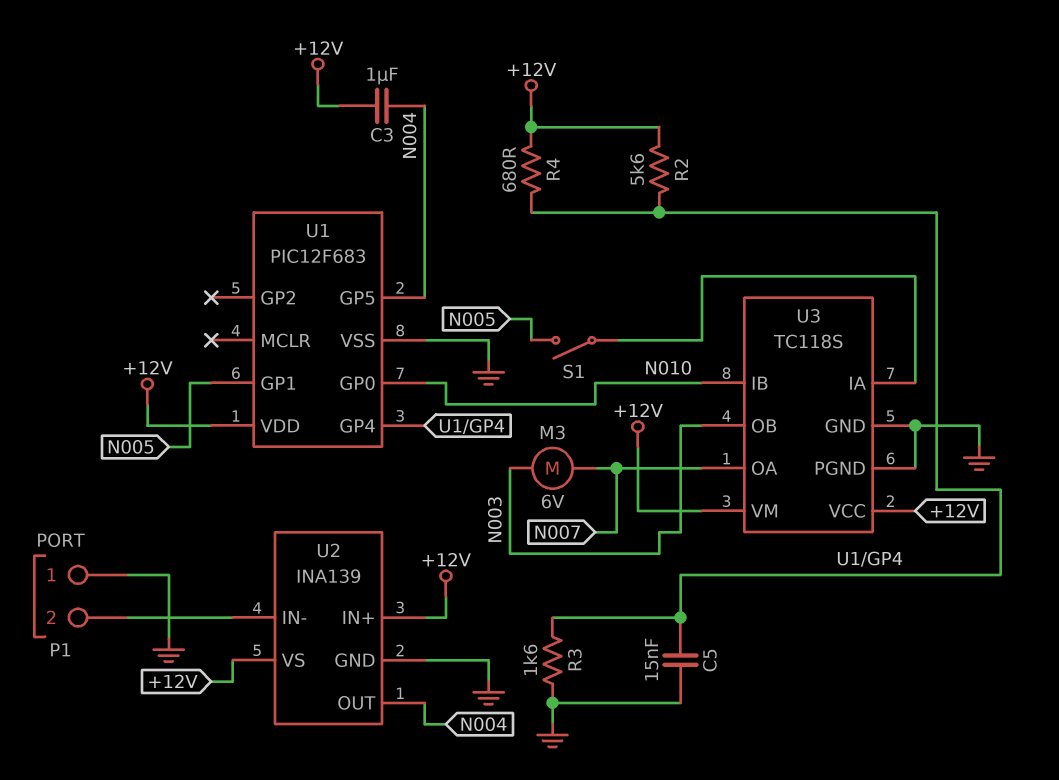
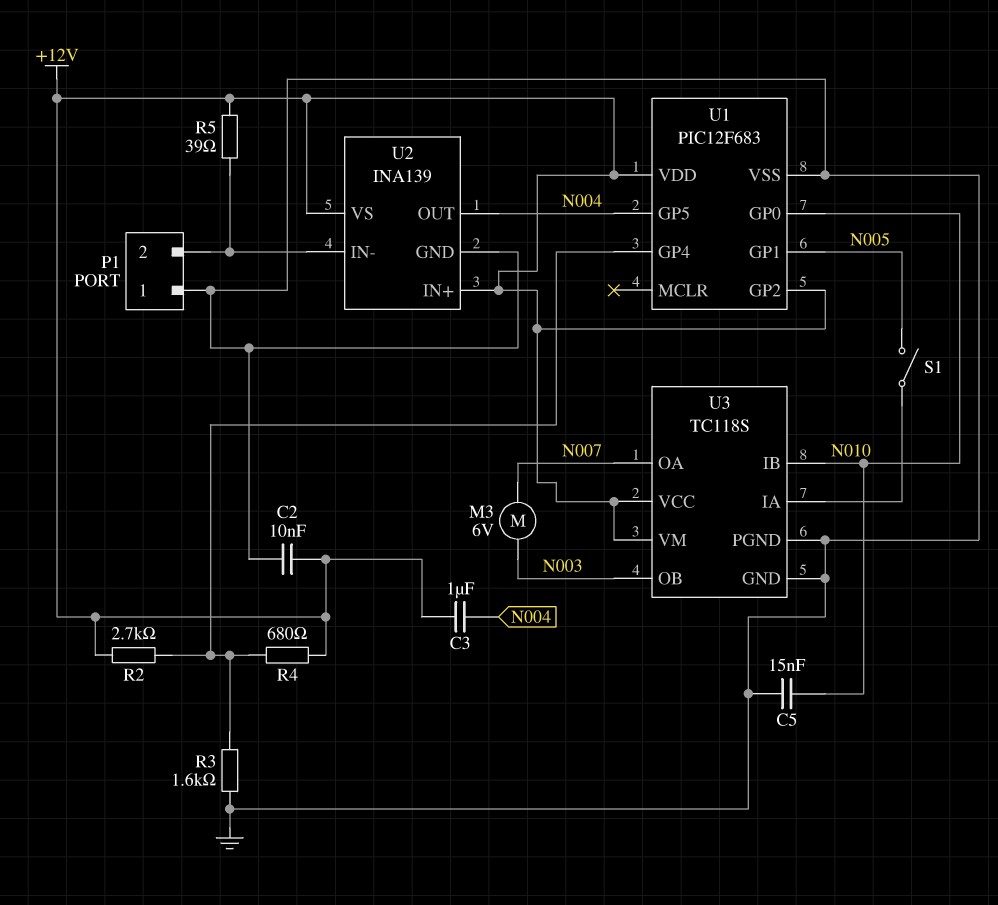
C2: none -> 10nF (+12V, GND)
C5: 15nF (GND, U1/GP4) -> 15nF (GND, N010)
R2: 5.6k (+12V, U1/GP4) -> 2.7k (+12V, U1/GP4)
R5: none -> 39 (+12V, P1/2)
U1 pin GP2: none -> +12V

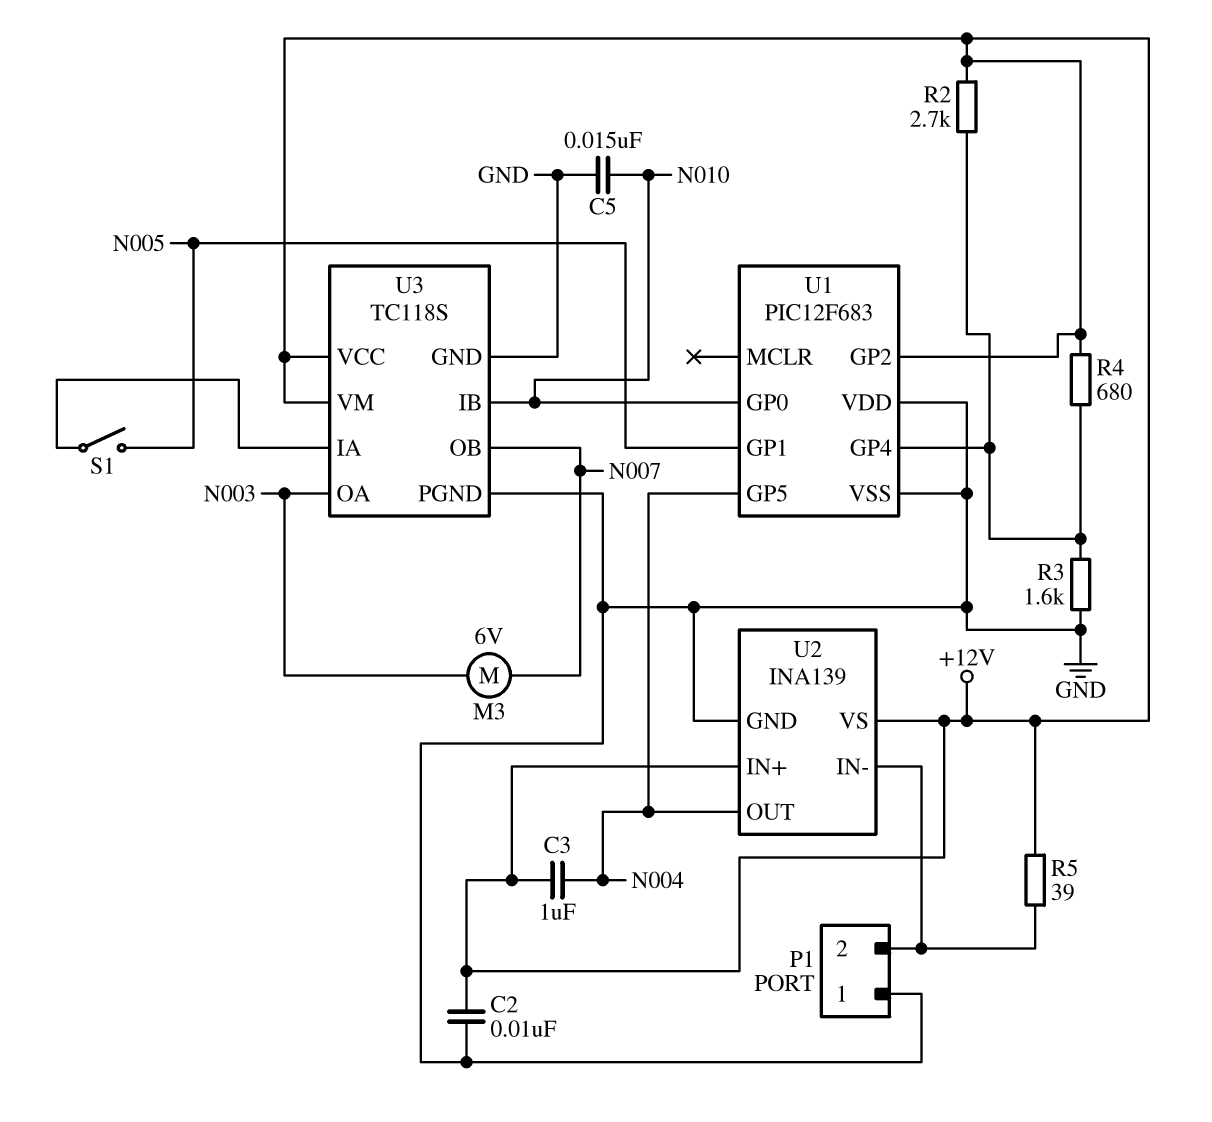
U1 pin VDD: +12V -> GND
U3 pin OA: N007 -> N003
U3 pin OB: N003 -> N007

